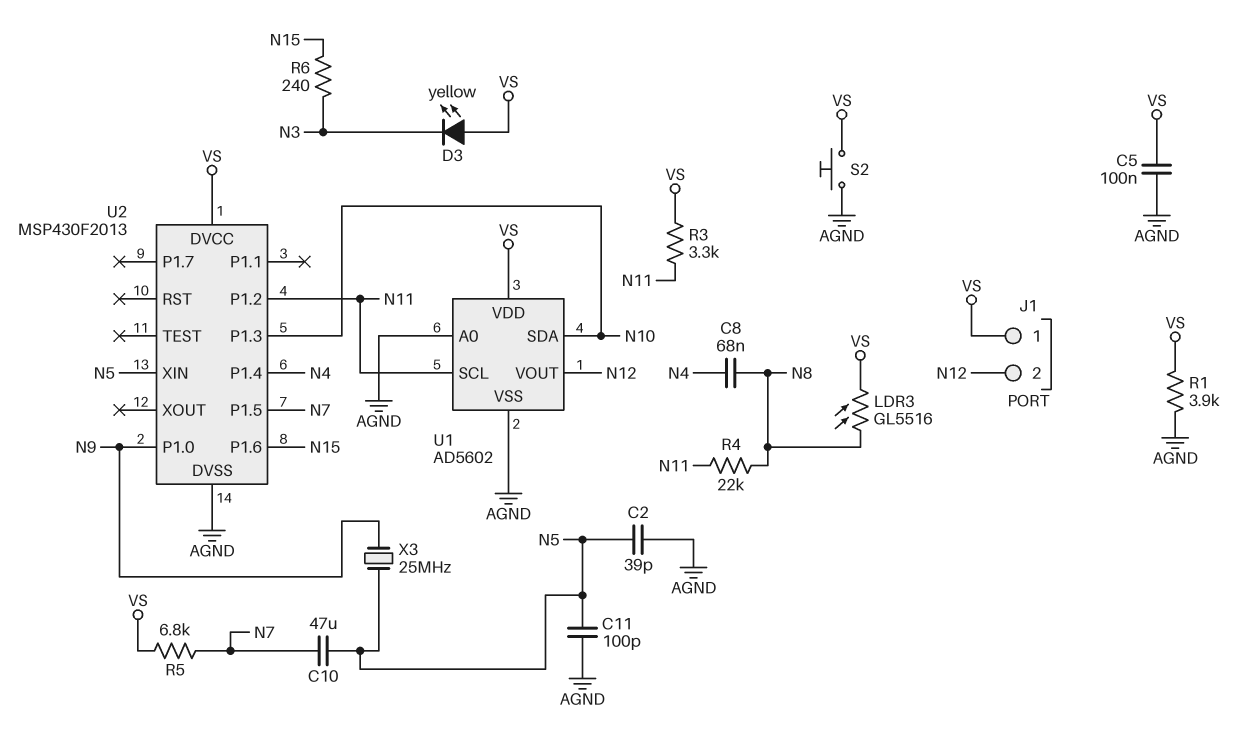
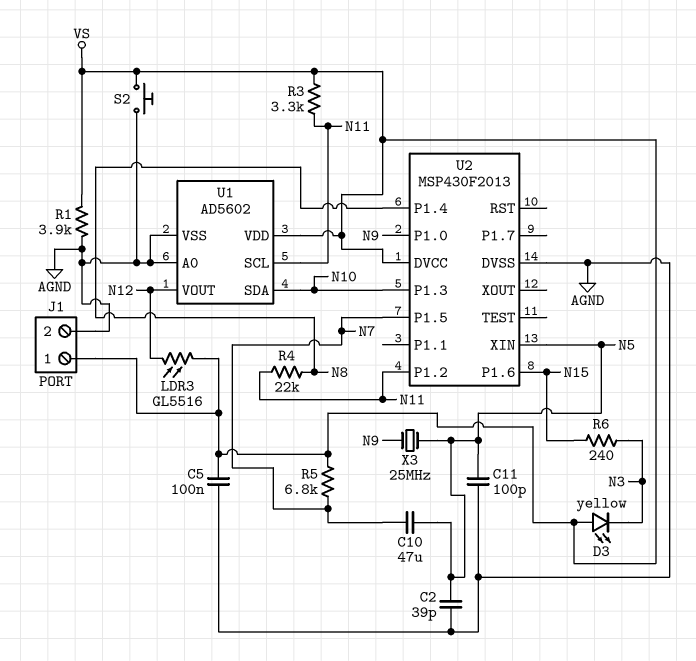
C8: 68nF (N4, N8) -> none
J1 pin 2: N12 -> AGND
LDR3: GL5516 (N8, VS) -> GL5516 (N12, VS)
U2 pin P1.4: N4 -> N8

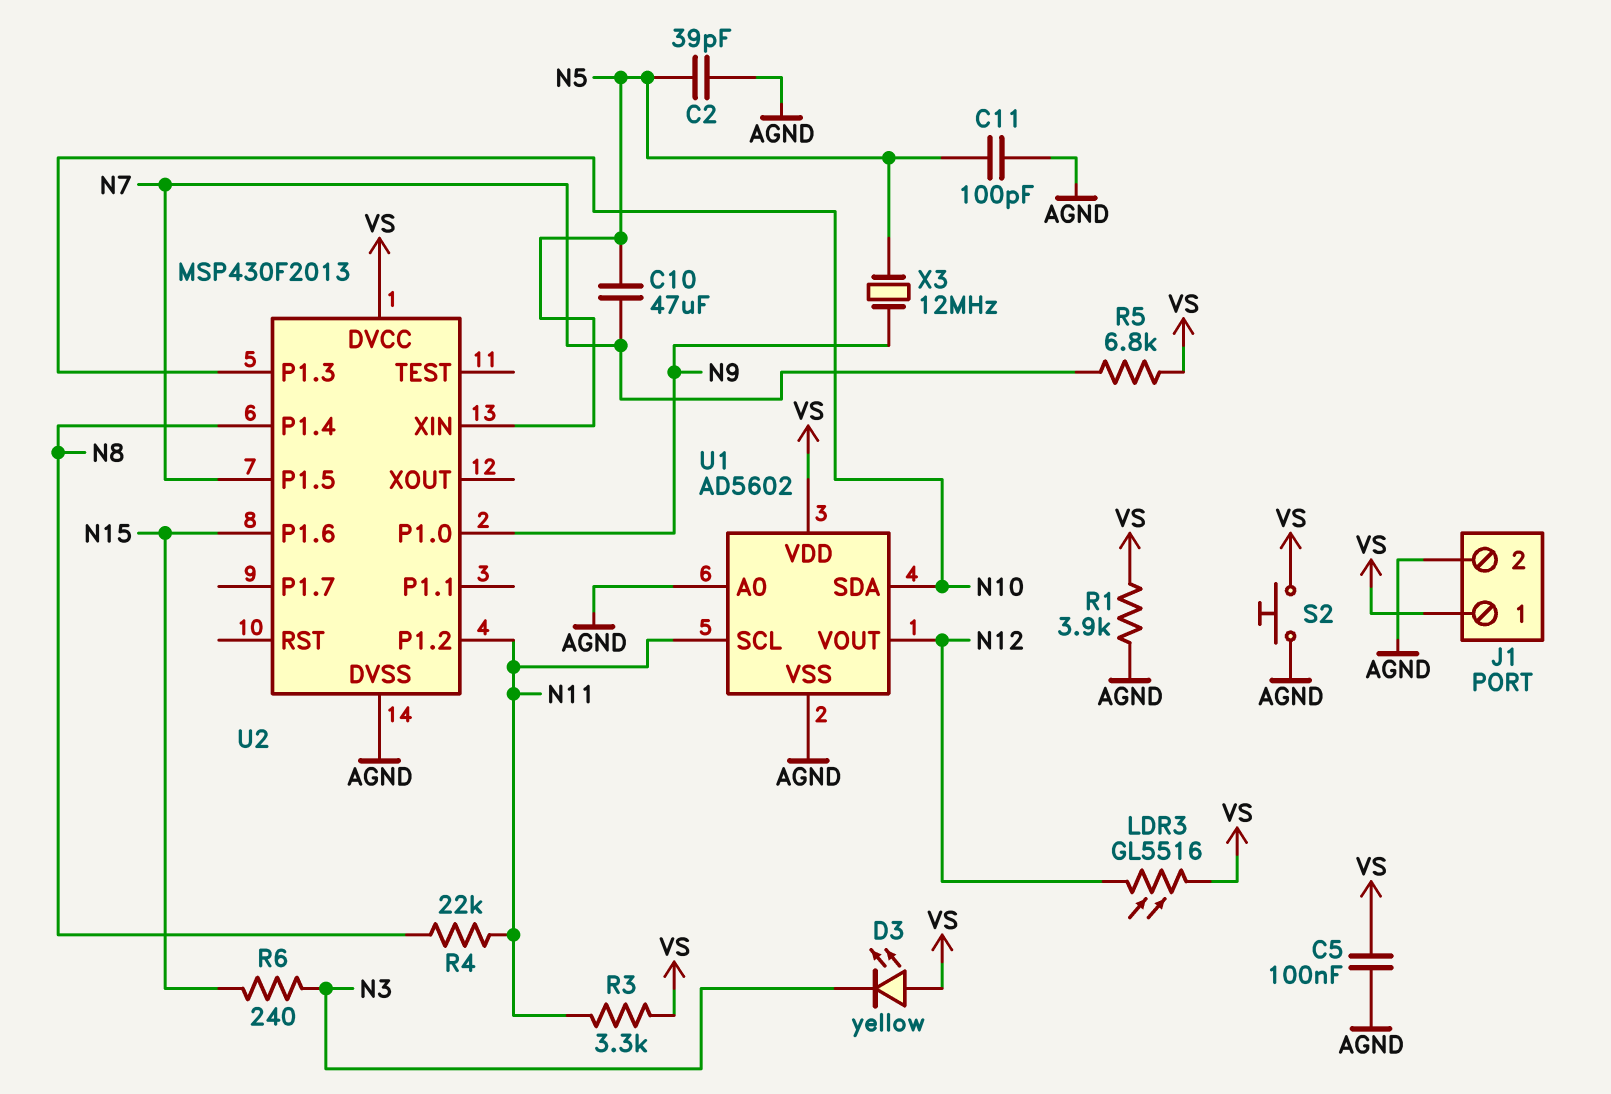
X3: 25MHz (N5, N9) -> 12MHz (N5, N9)

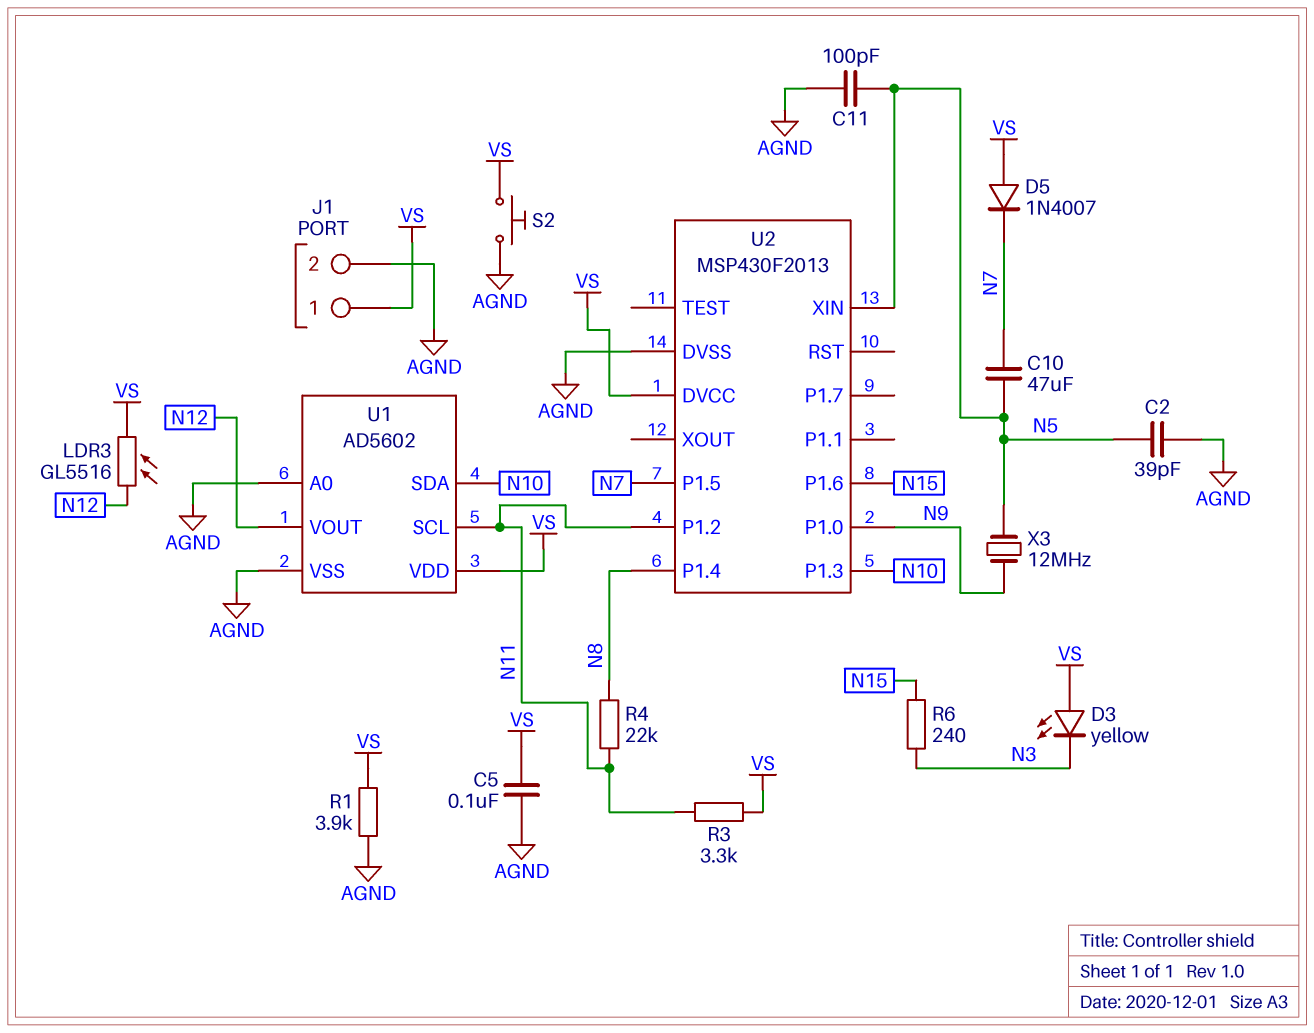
D5: none -> diode 1N4007 (A VS, K N7)
R5: 6.8k (N7, VS) -> none

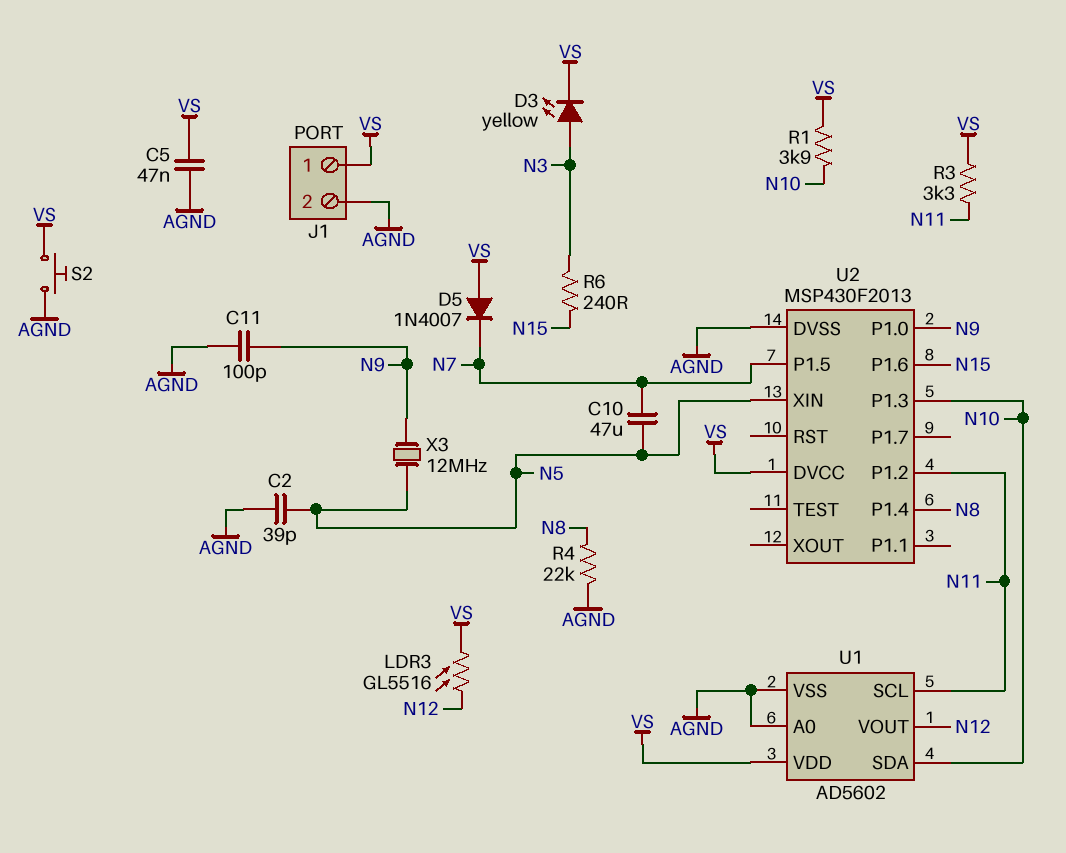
C5: 100nF (AGND, VS) -> 47nF (AGND, VS)
C11: 100pF (AGND, N5) -> 100pF (AGND, N9)
D3: LED yellow (A VS, K N3) -> LED yellow (A N3, K VS)
R1: 3.9k (AGND, VS) -> 3.9k (N10, VS)
R4: 22k (N8, N11) -> 22k (AGND, N8)

